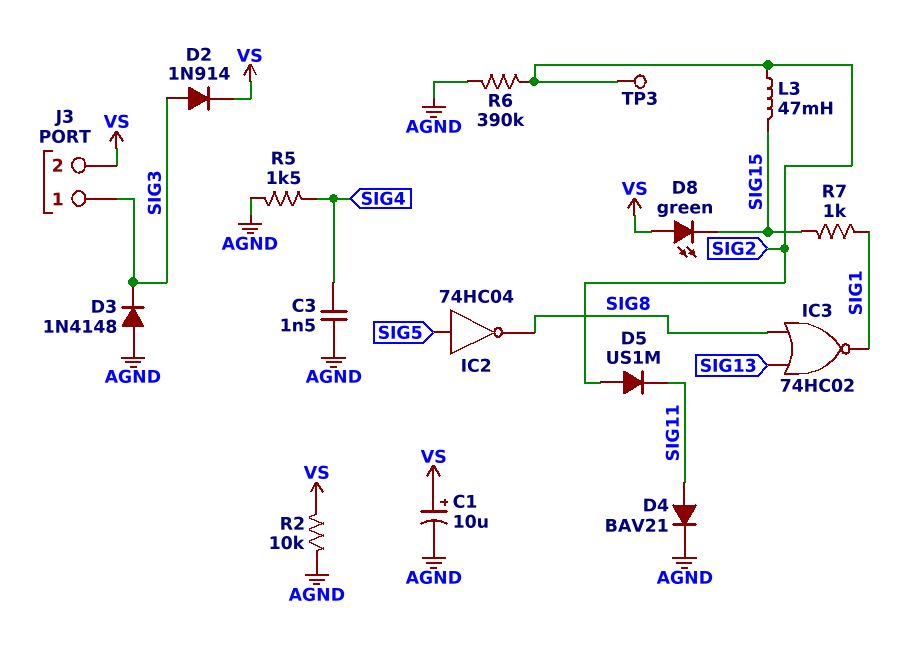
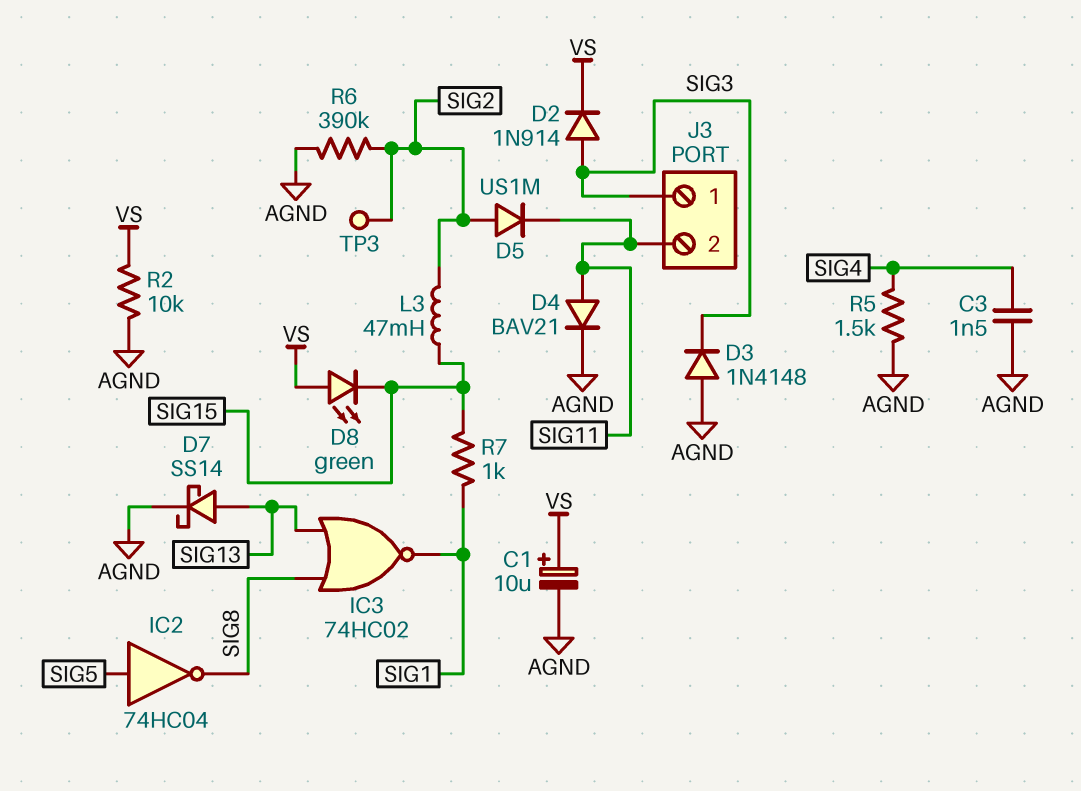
D7: none -> schottky SS14 (A SIG13, K AGND)
J3 pin 2: VS -> SIG11

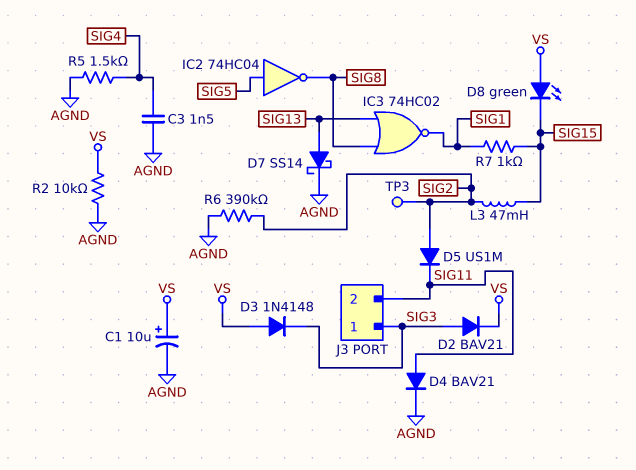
D2: diode 1N914 (A SIG3, K VS) -> diode BAV21 (A SIG3, K VS)
D3: diode 1N4148 (A AGND, K SIG3) -> diode 1N4148 (A VS, K SIG3)

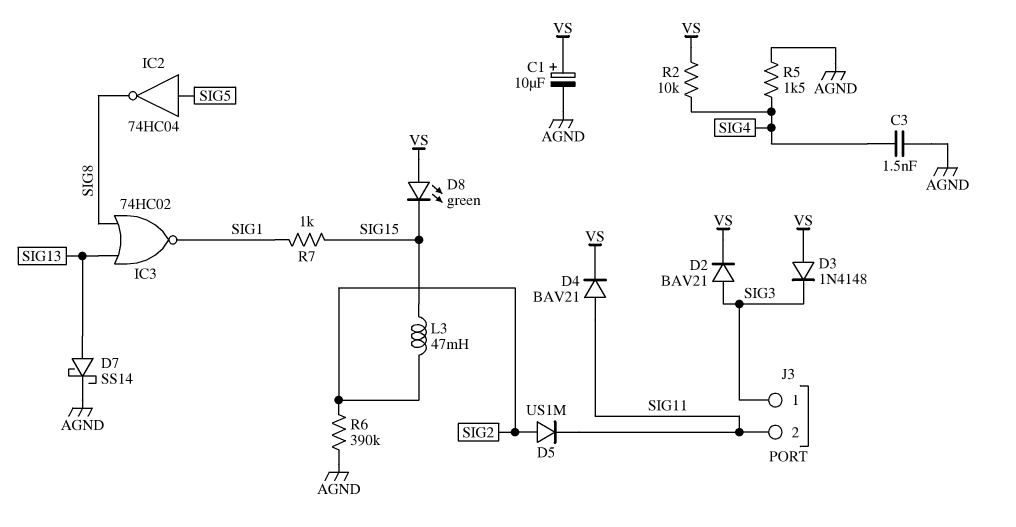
D4: diode BAV21 (A SIG11, K AGND) -> diode BAV21 (A SIG11, K VS)
R2: 10k (AGND, VS) -> 10k (SIG4, VS)
TP3: test point (SIG2) -> none

